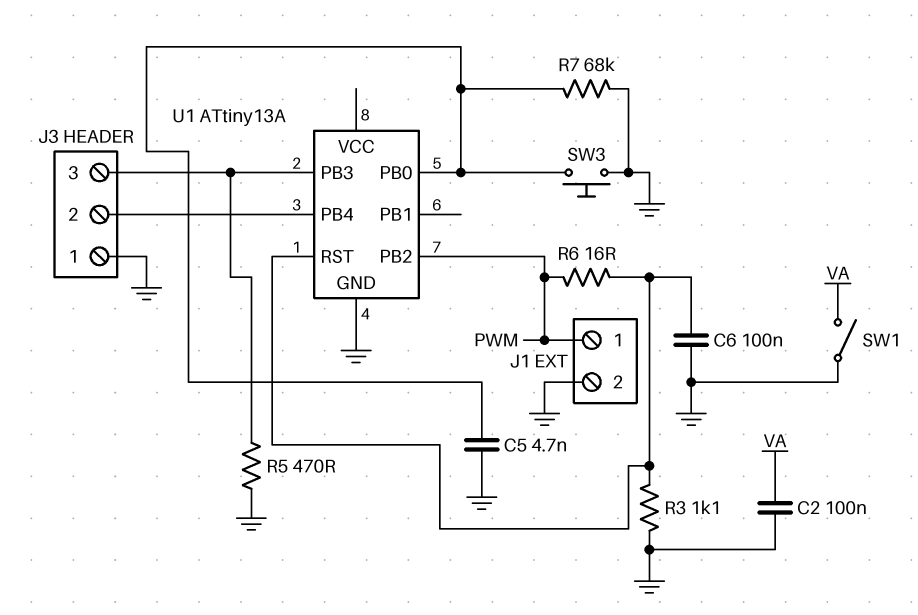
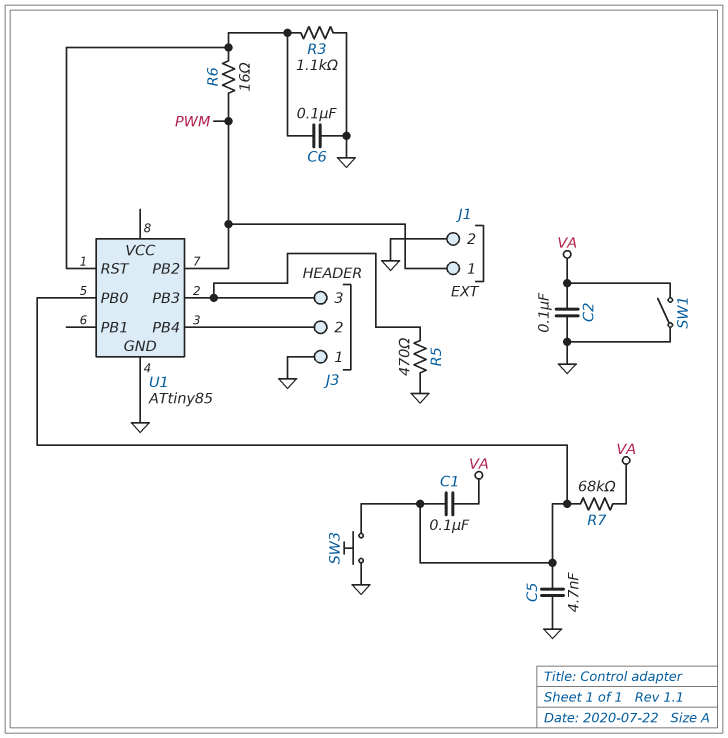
C1: none -> 100nF (U1/PB0, VA)
R7: 68k (GND, U1/PB0) -> 68k (U1/PB0, VA)
U1: ATtiny13A -> ATtiny85

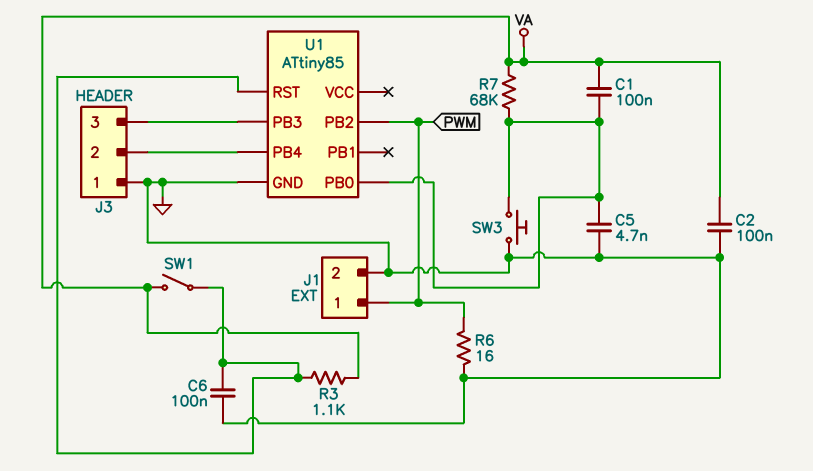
R3: 1.1k (GND, U1/RST) -> 1.1k (U1/RST, VA)
R5: 470 (GND, J3/3) -> none
R6: 16 (PWM, U1/RST) -> 16 (GND, PWM)
SW1: switch (GND, VA) -> switch (U1/RST, VA)

